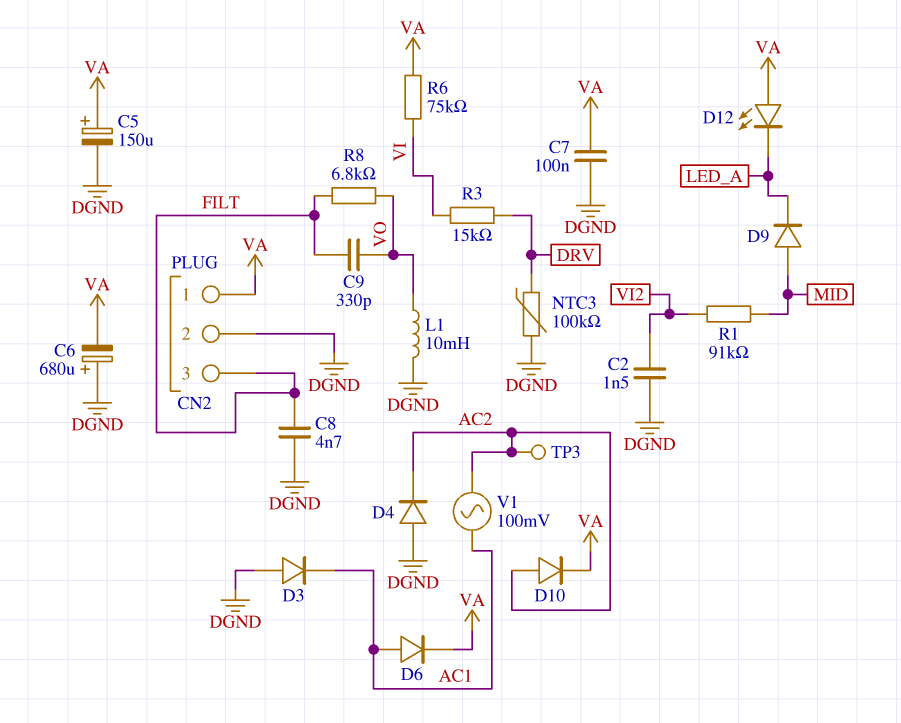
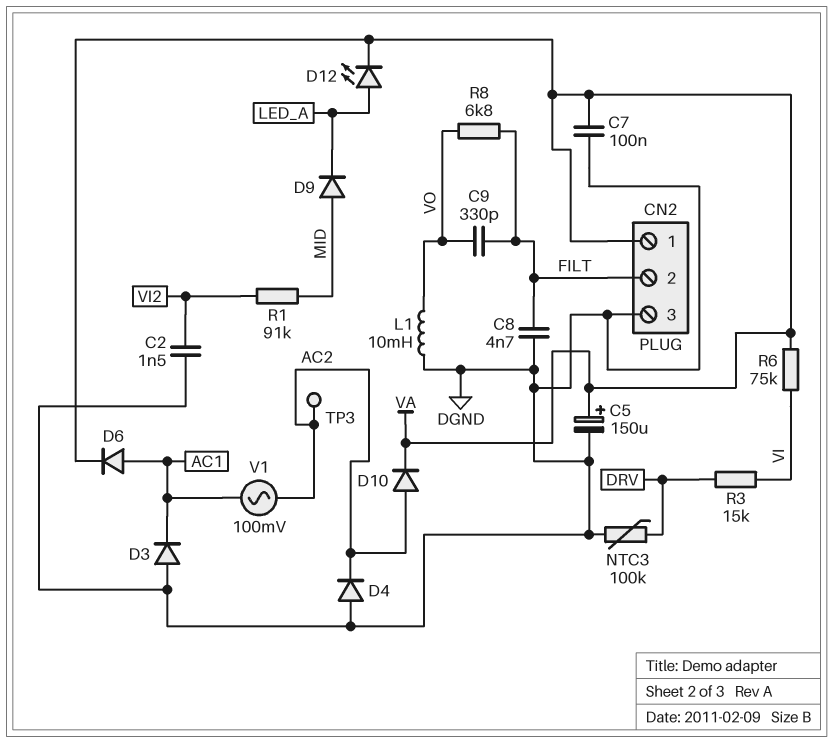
C6: 680uF (plus DGND, minus VA) -> none
CN2 pin 2: DGND -> FILT
CN2 pin 3: FILT -> DGND
D12: LED (A VA, K LED_A) -> LED (A LED_A, K VA)

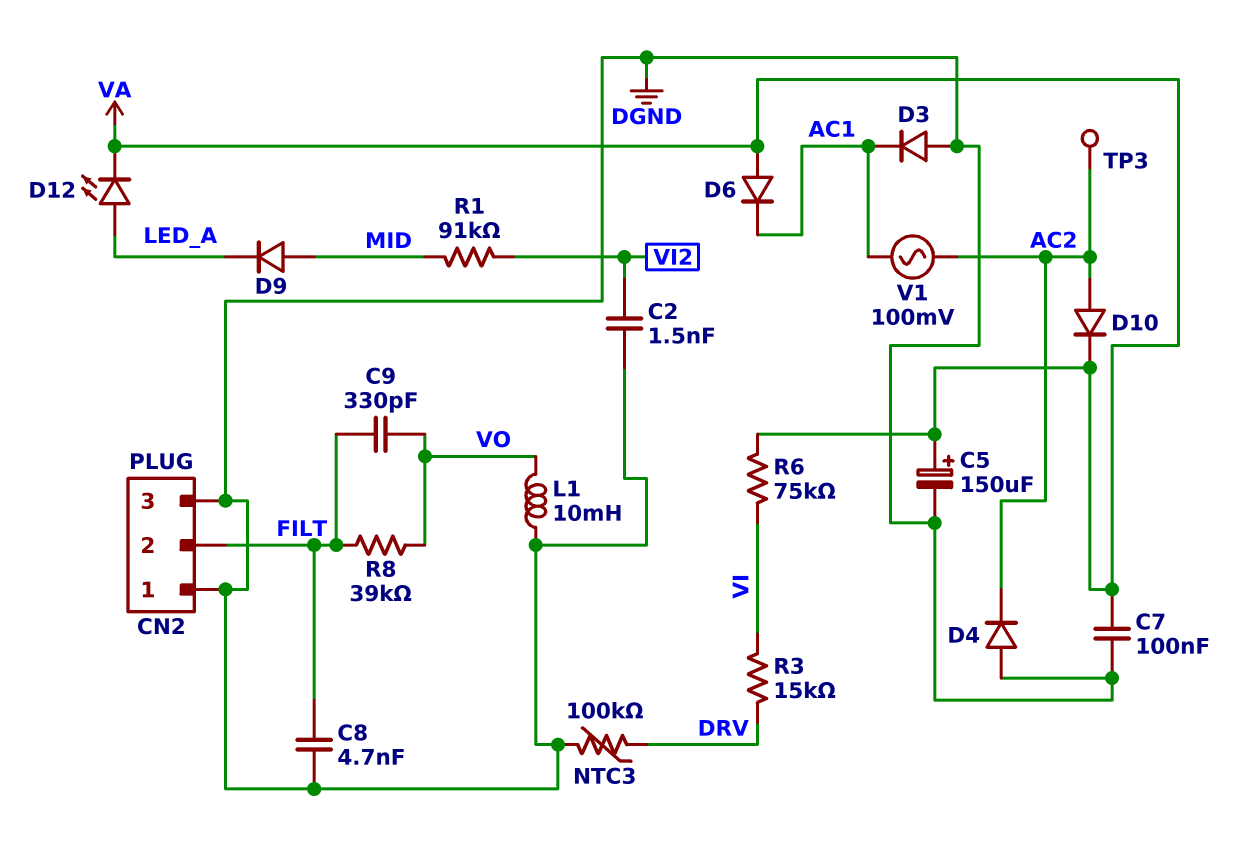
CN2 pin 1: VA -> DGND
D6: diode (A AC1, K VA) -> diode (A VA, K AC1)
R8: 6.8k (FILT, VO) -> 39k (FILT, VO)

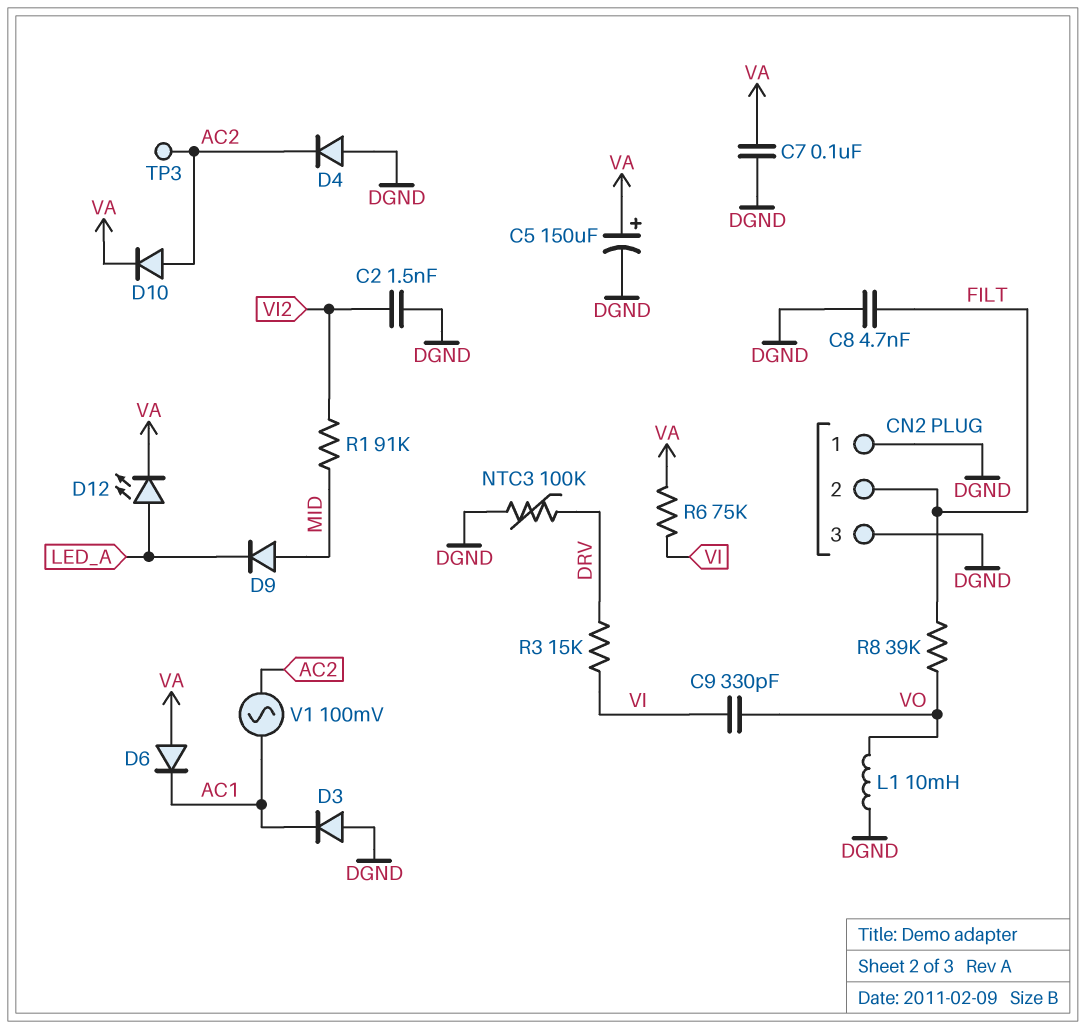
C9: 330pF (FILT, VO) -> 330pF (VI, VO)

